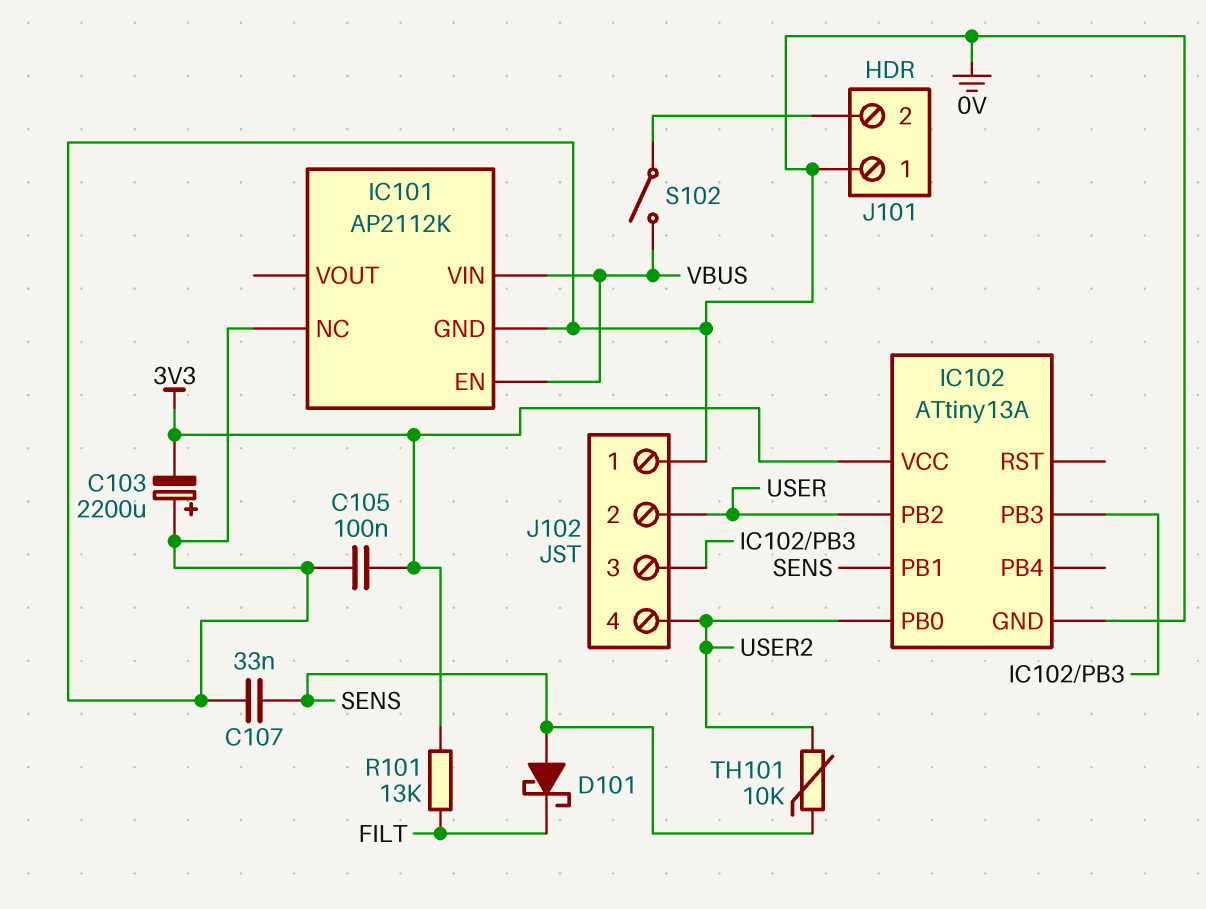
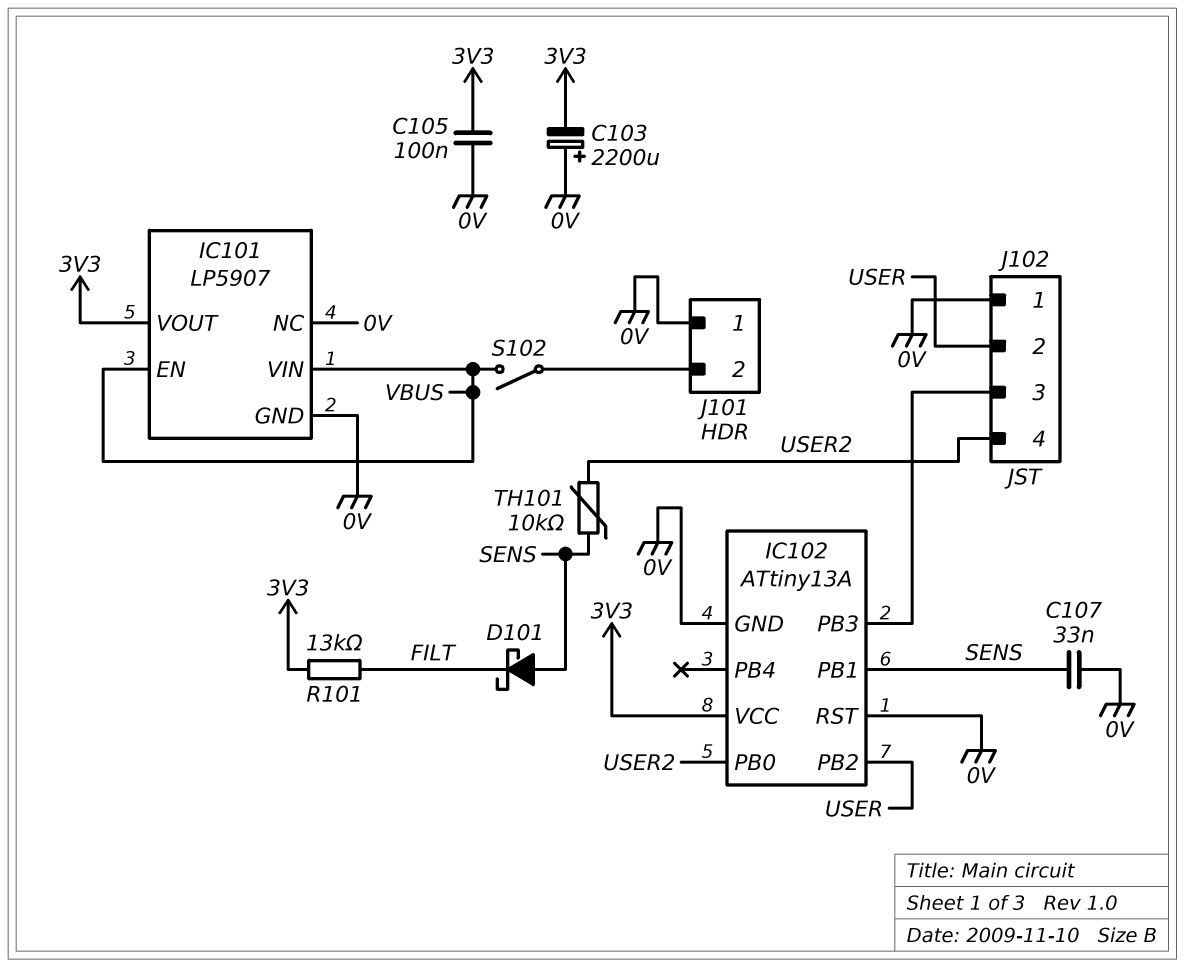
IC101: AP2112K -> LP5907
IC101 pin VOUT: none -> 3V3
IC102 pin RST: none -> 0V

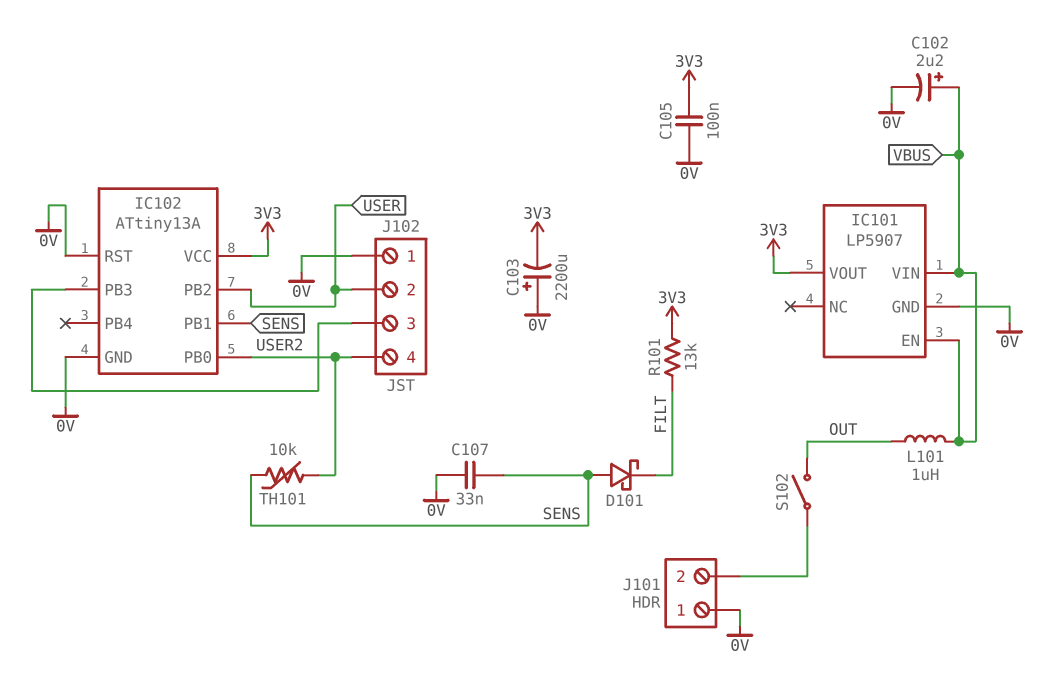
C102: none -> 2.2uF (plus VBUS, minus 0V)
IC101 pin NC: 0V -> none
L101: none -> 1uH (OUT, VBUS)
S102: switch (J101/2, VBUS) -> switch (J101/2, OUT)

